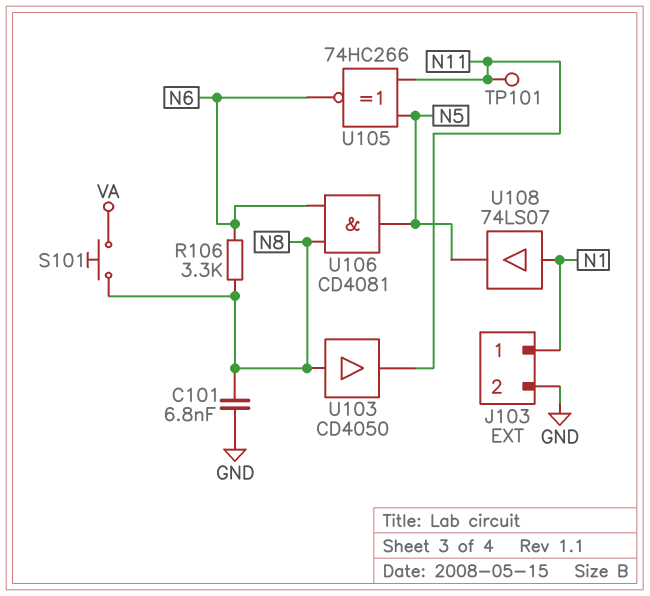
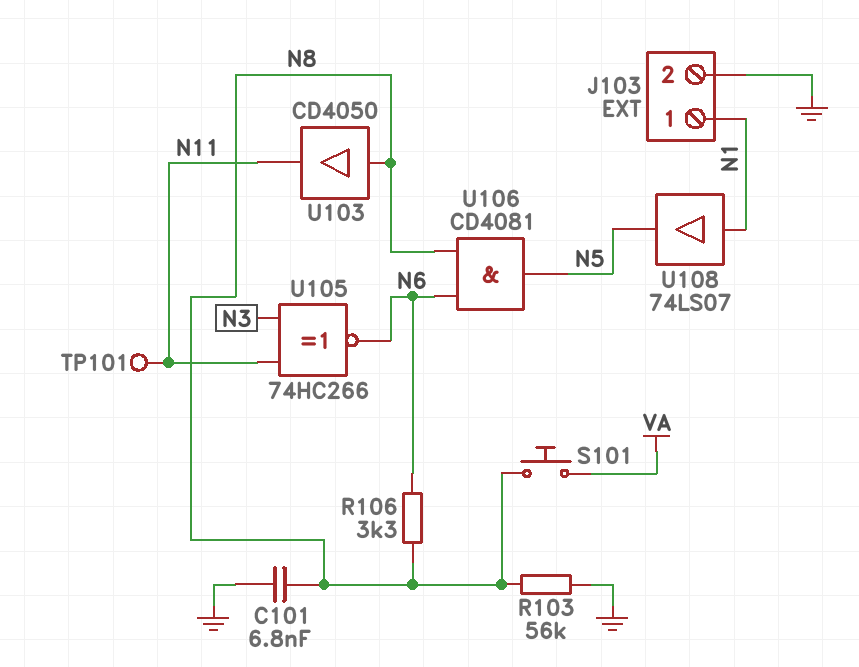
R103: none -> 56k (GND, N8)
U105: XNOR 74HC266 (in N5, in N11, out N6) -> XNOR 74HC266 (in N3, in N11, out N6)

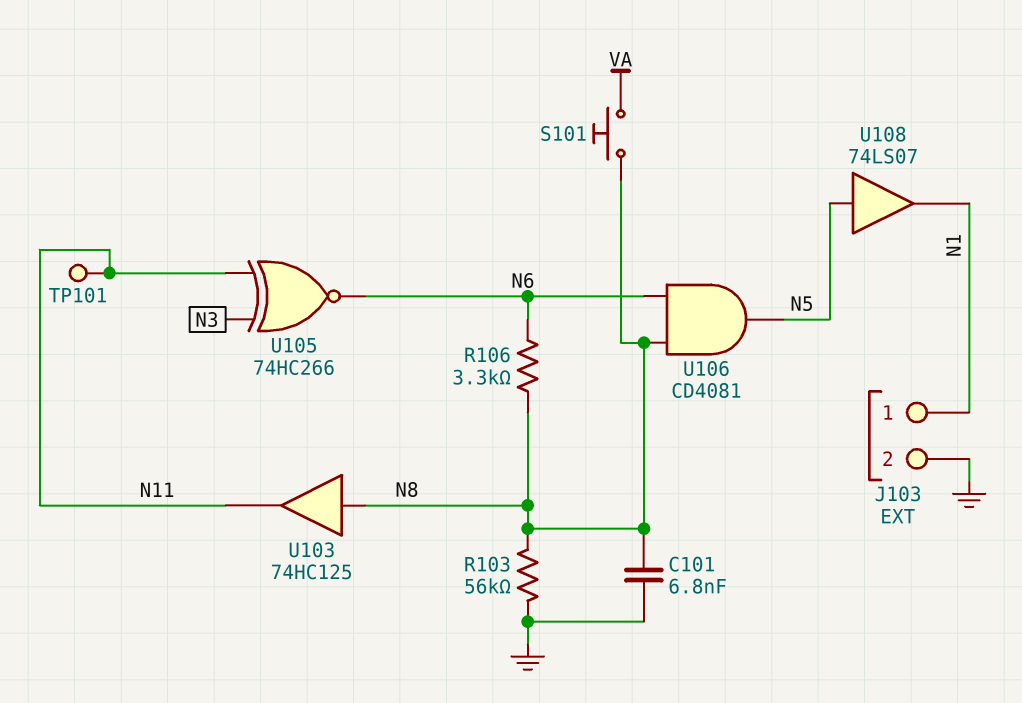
U103: buffer CD4050 (in N8, out N11) -> buffer 74HC125 (in N8, out N11)
U108: buffer 74LS07 (in N1, out N5) -> buffer 74LS07 (in N5, out N1)

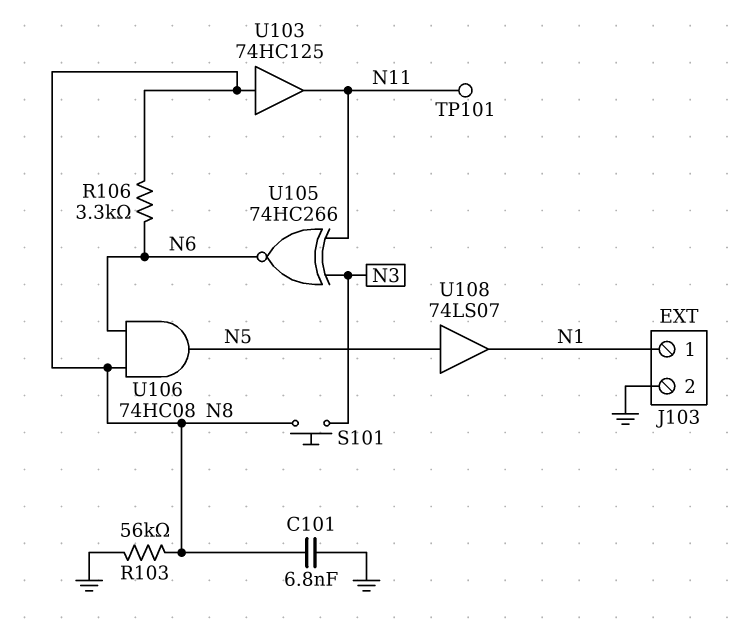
S101: button (N8, VA) -> button (N3, N8)
U106: AND CD4081 (in N6, in N8, out N5) -> AND 74HC08 (in N6, in N8, out N5)

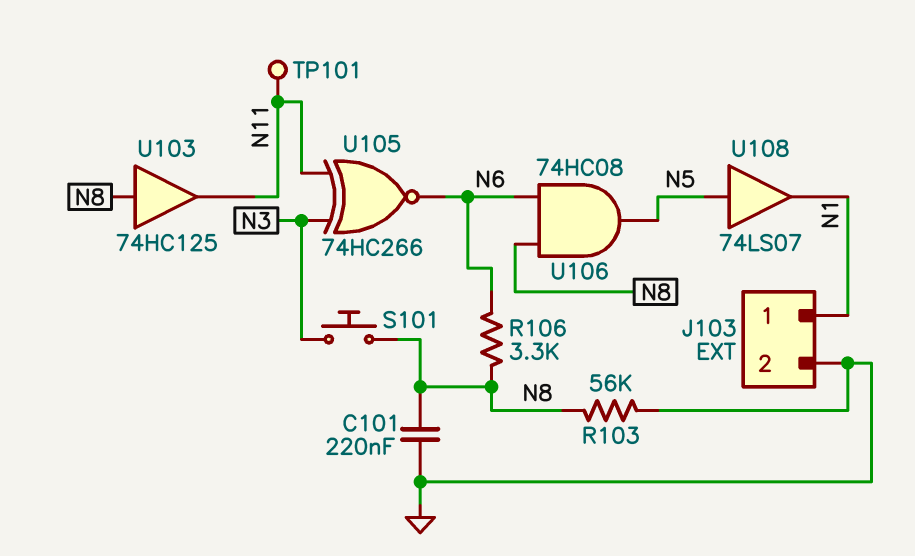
C101: 6.8nF (GND, N8) -> 220nF (GND, N8)

